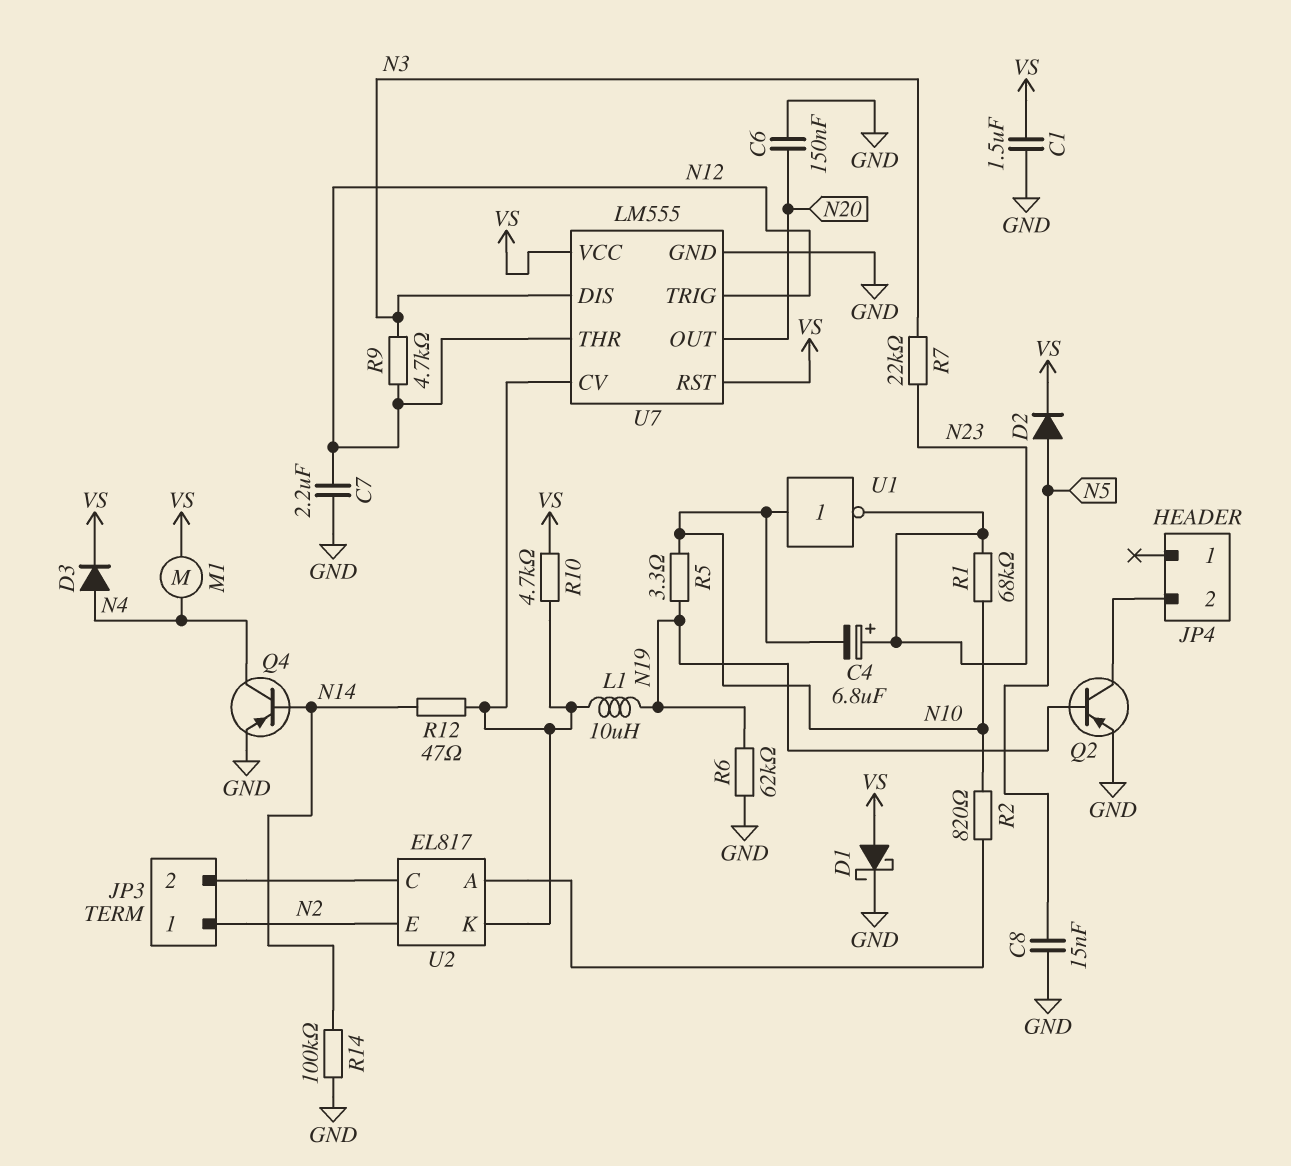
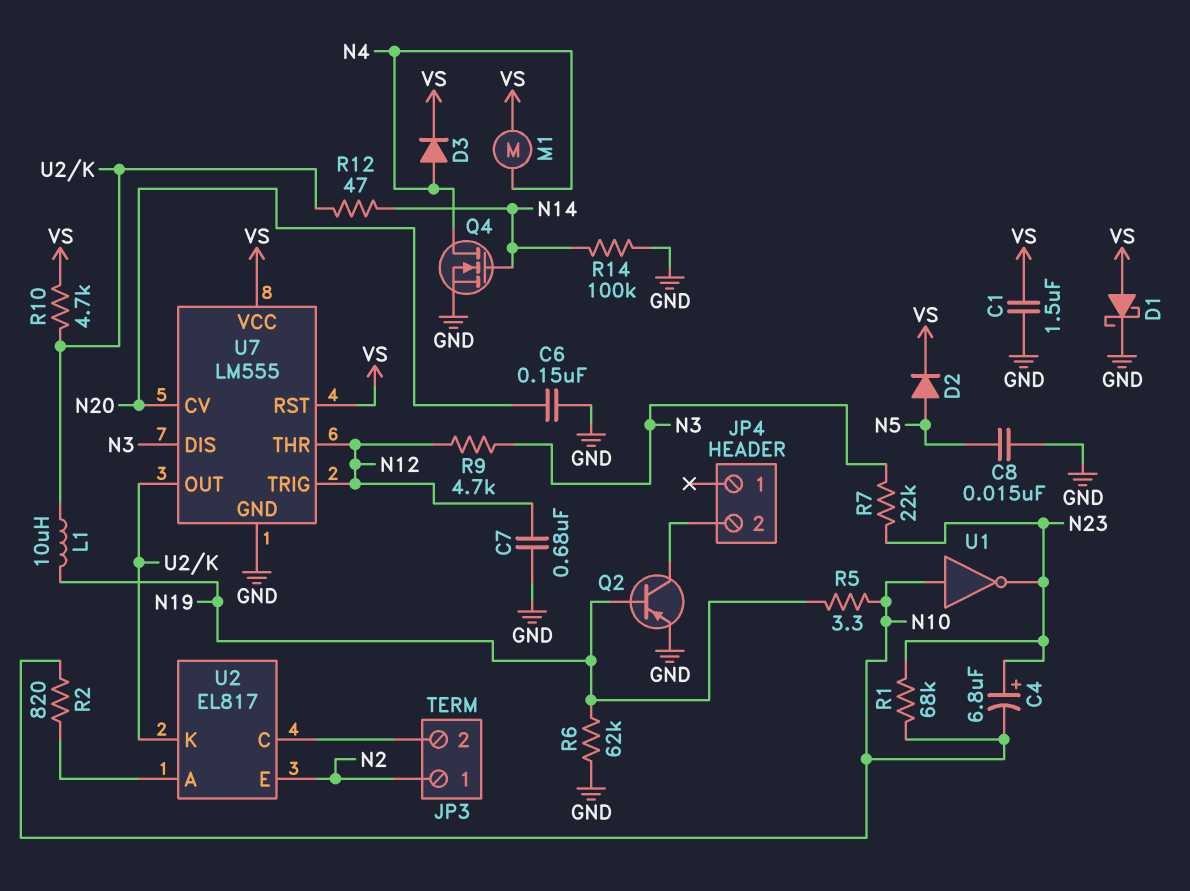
C7: 2.2uF (GND, N12) -> 680nF (GND, N12)
Q4: PNP (B N14, C N4, E GND) -> NMOS (G N14, D N4, S GND)
U7 pin CV: U2/K -> N20
U7 pin OUT: N20 -> U2/K

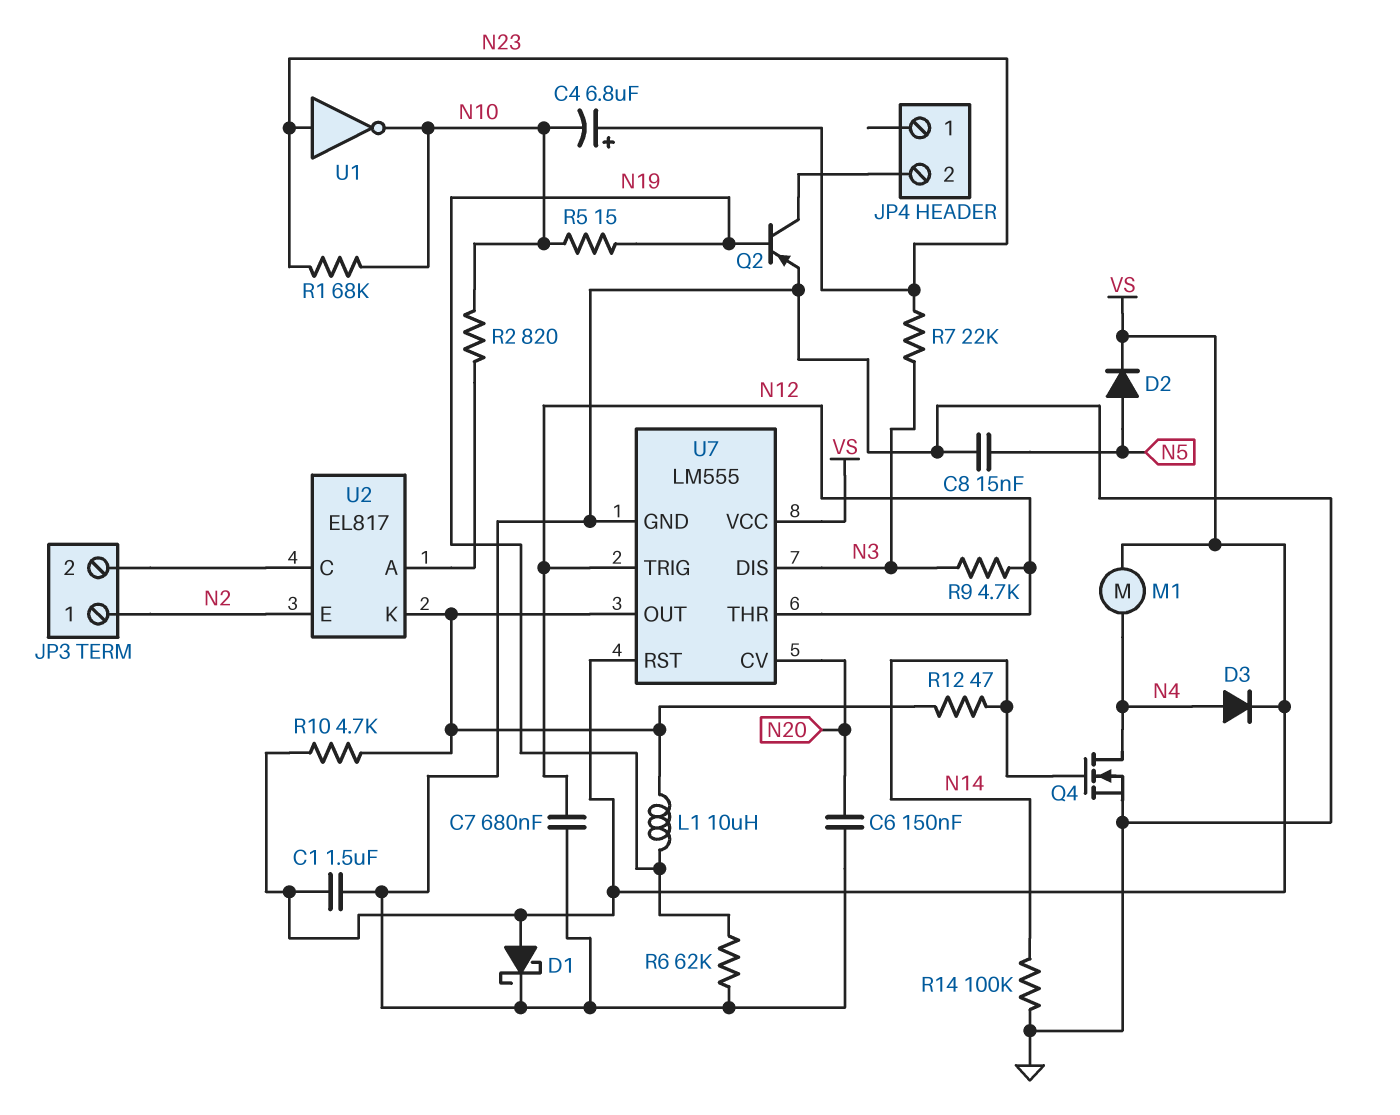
R5: 3.3 (N10, N19) -> 15 (N10, N19)
U1: NOT (in N10, out N23) -> NOT (in N23, out N10)

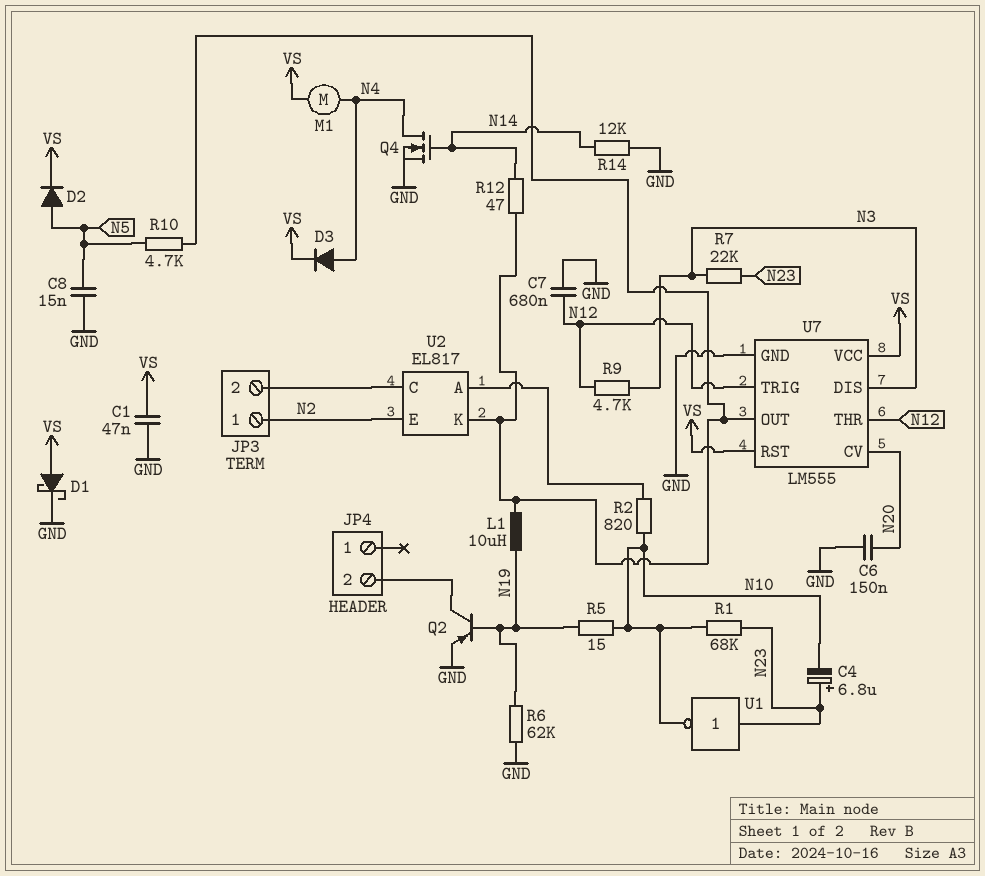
C1: 1.5uF (GND, VS) -> 47nF (GND, VS)
R10: 4.7k (U2/K, VS) -> 4.7k (N5, U2/K)
R14: 100k (GND, N14) -> 12k (GND, N14)

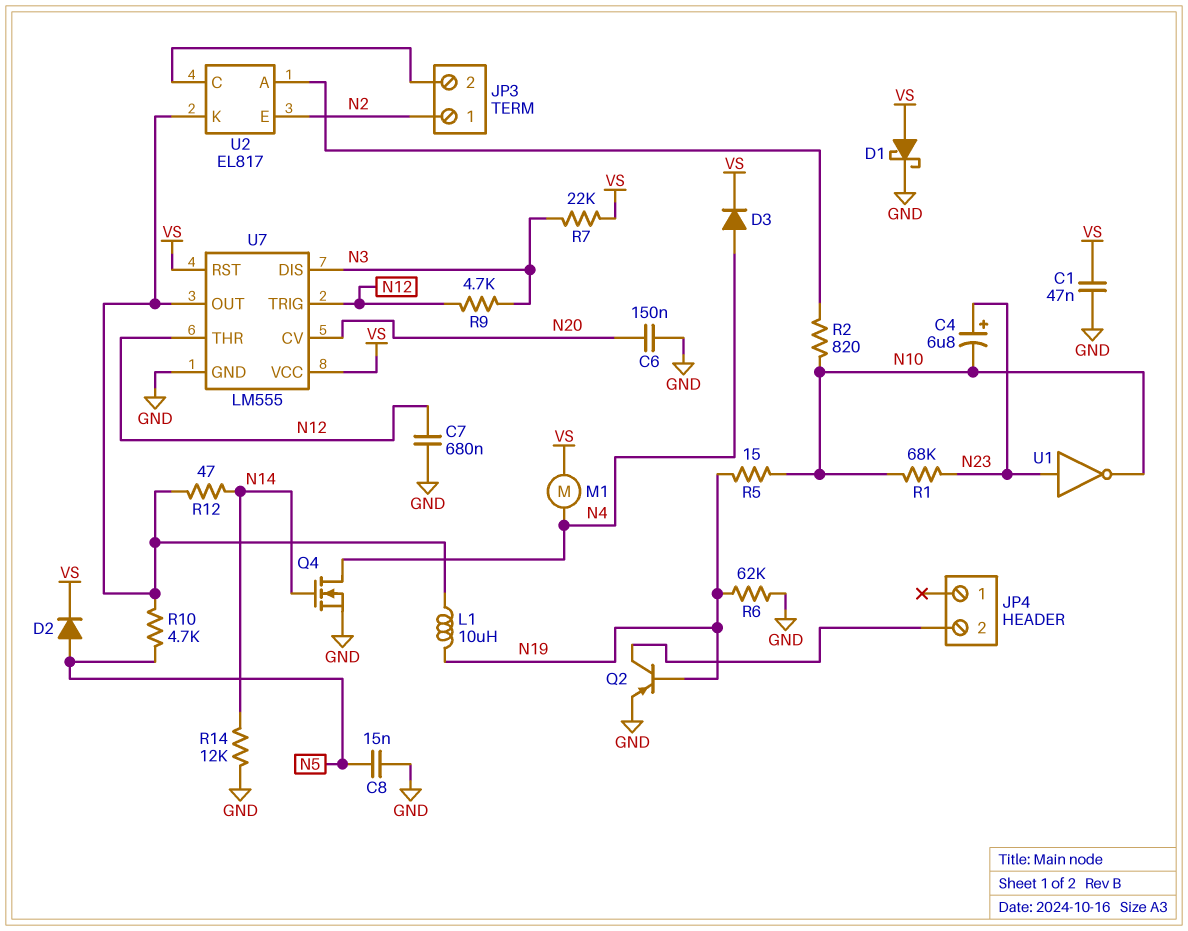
R7: 22k (N3, N23) -> 22k (N3, VS)

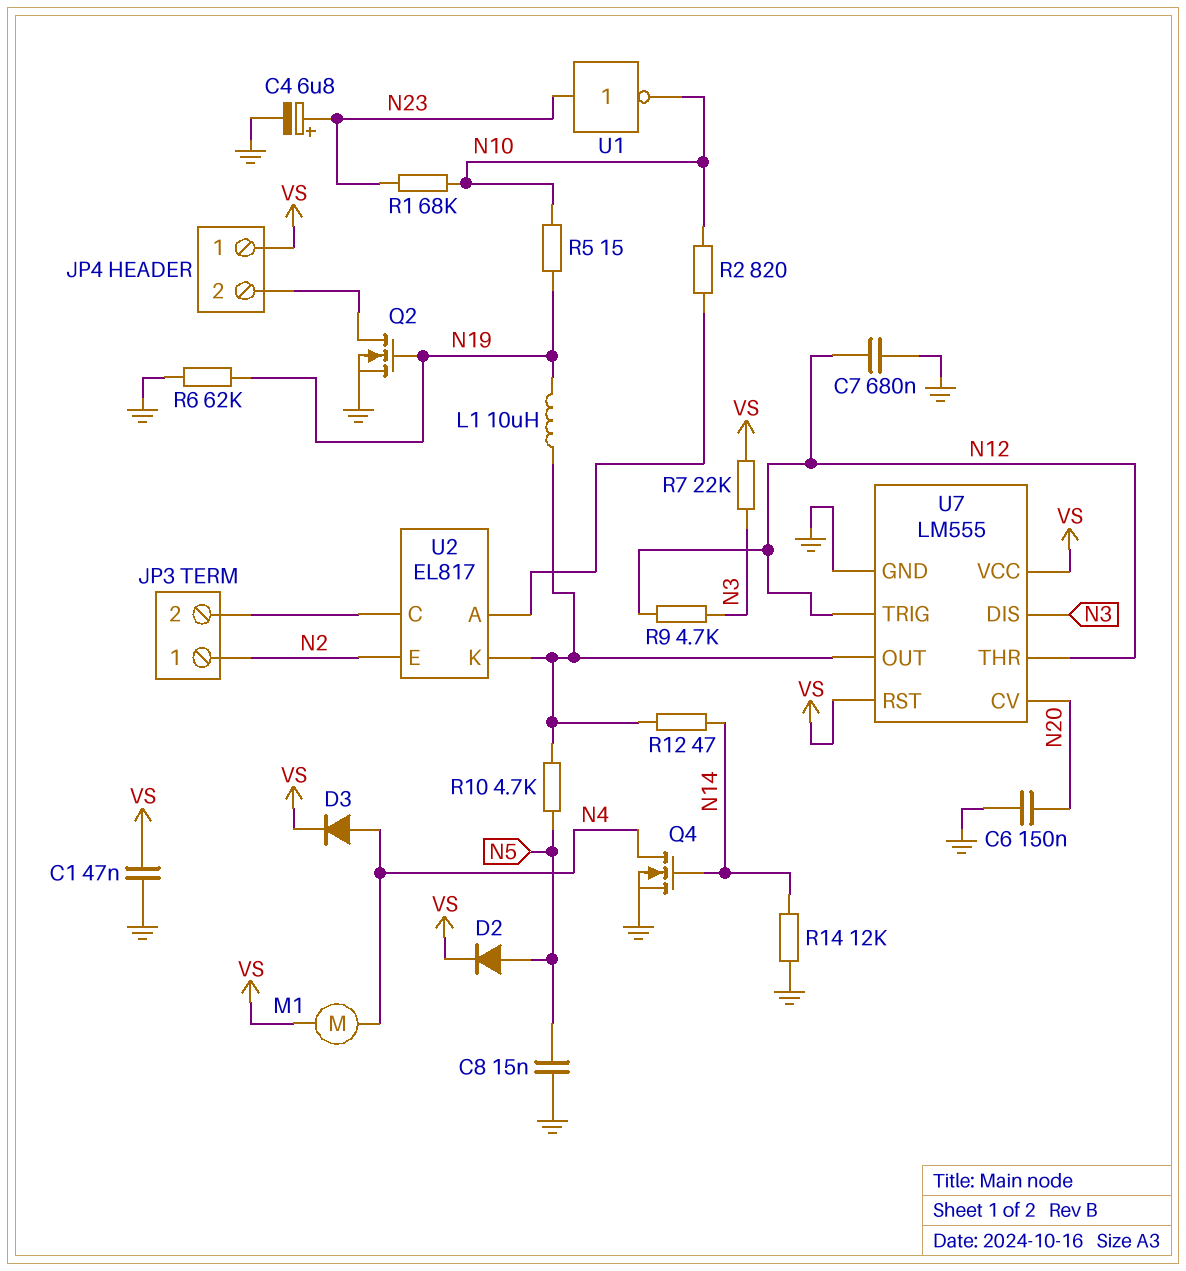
C4: 6.8uF (plus N23, minus N10) -> 6.8uF (plus N23, minus GND)
D1: schottky (A VS, K GND) -> none
JP4 pin 1: none -> VS
Q2: PNP (B N19, C JP4/2, E GND) -> NMOS (G N19, D JP4/2, S GND)

